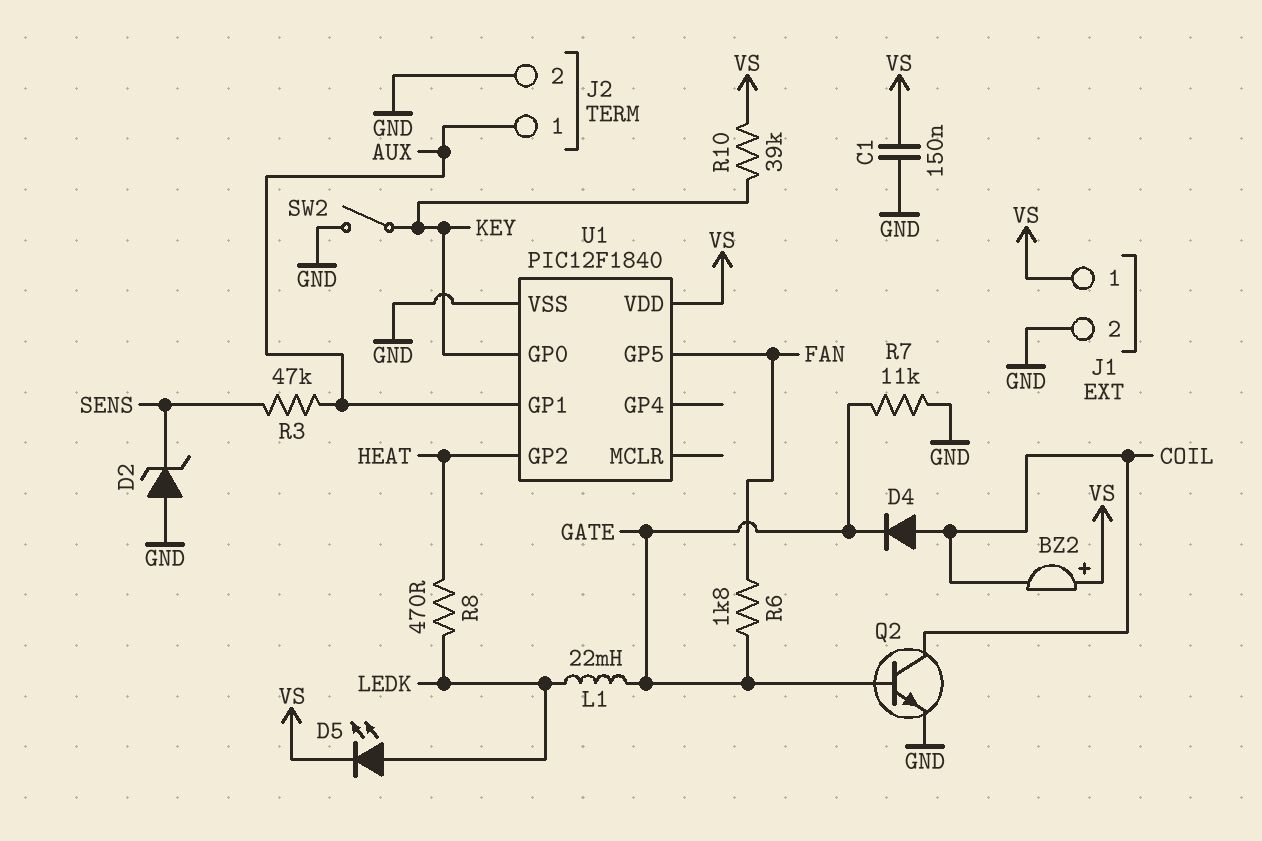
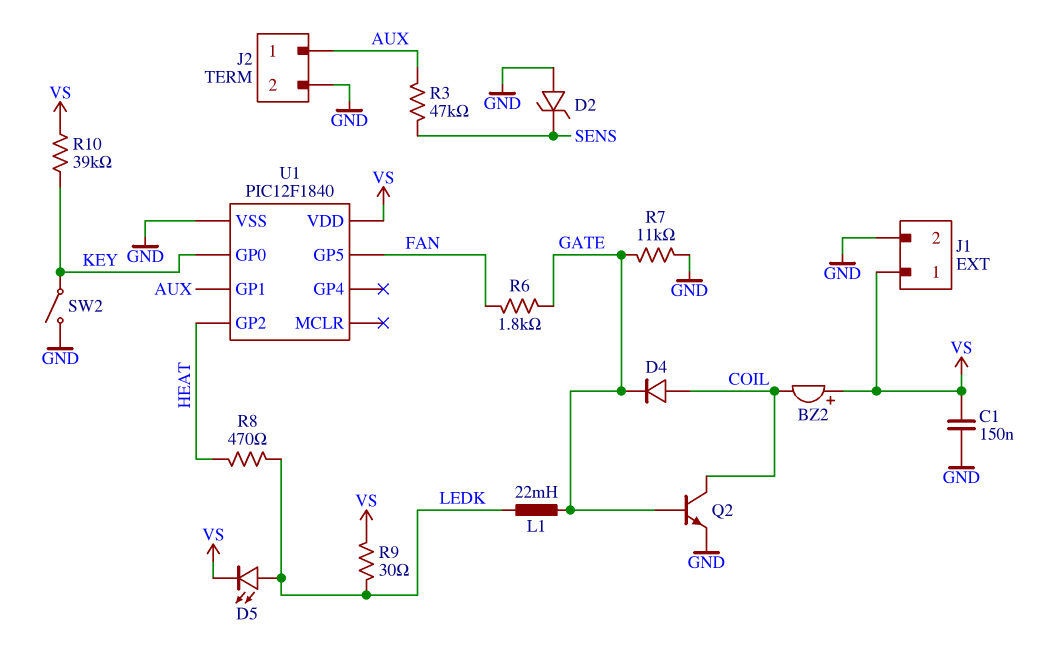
R9: none -> 30 (LEDK, VS)

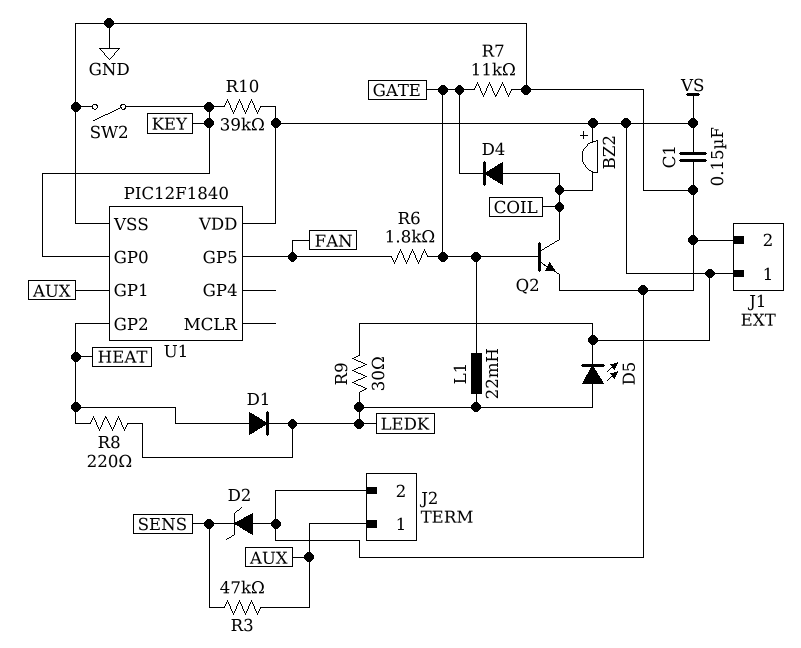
D1: none -> diode (A HEAT, K LEDK)
R8: 470 (HEAT, LEDK) -> 220 (HEAT, LEDK)

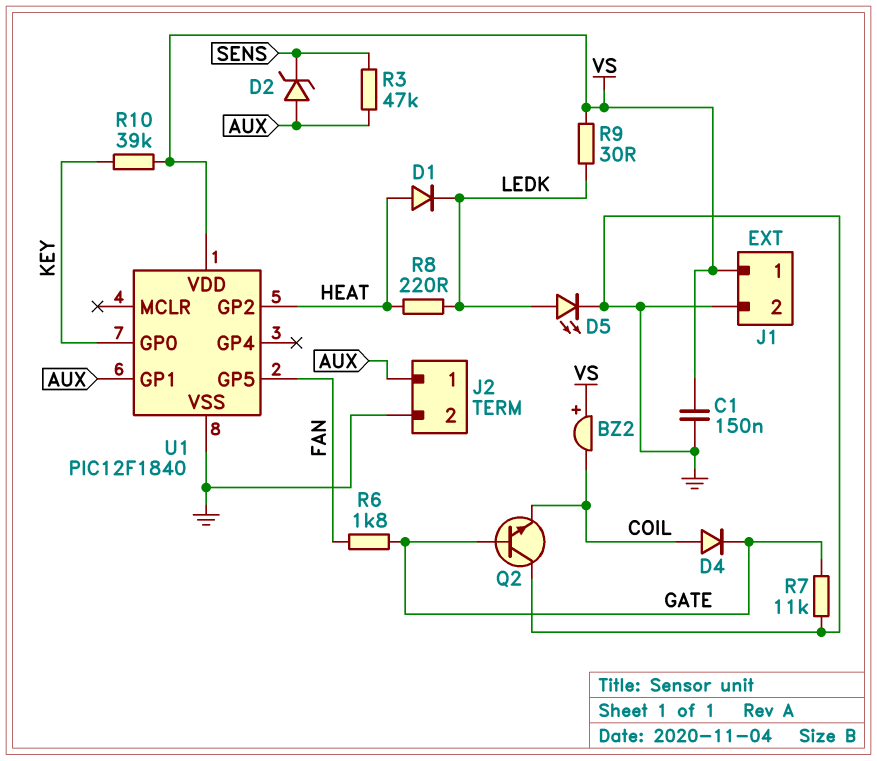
D2: zener (A GND, K SENS) -> zener (A AUX, K SENS)
D5: LED (A LEDK, K VS) -> LED (A LEDK, K GND)
L1: 22mH (GATE, LEDK) -> none
Q2: NPN (B GATE, C COIL, E GND) -> NPN (B GATE, C GND, E COIL)
SW2: switch (GND, KEY) -> none

